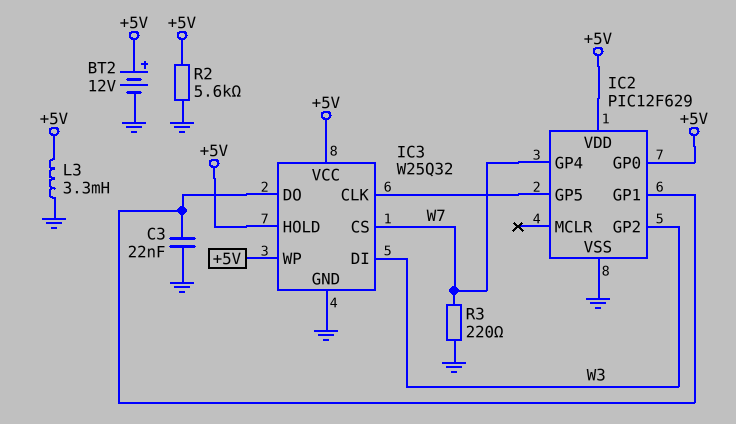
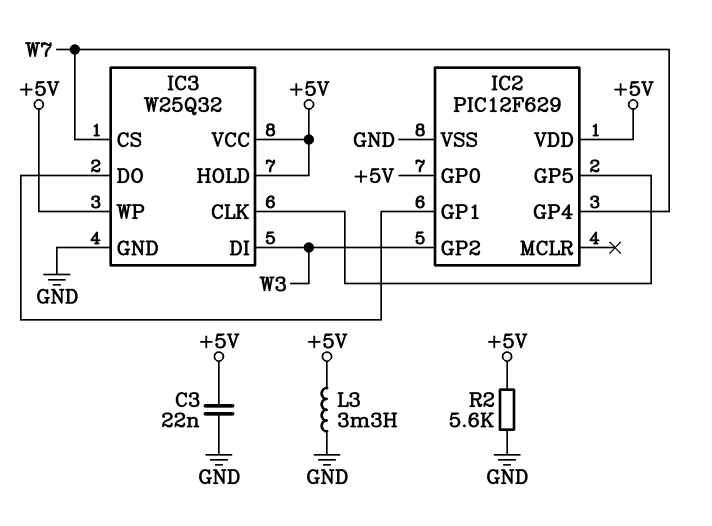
BT2: 12V (plus +5V, minus GND) -> none
C3: 22nF (GND, IC2/GP1) -> 22nF (+5V, GND)
R3: 220 (GND, W7) -> none

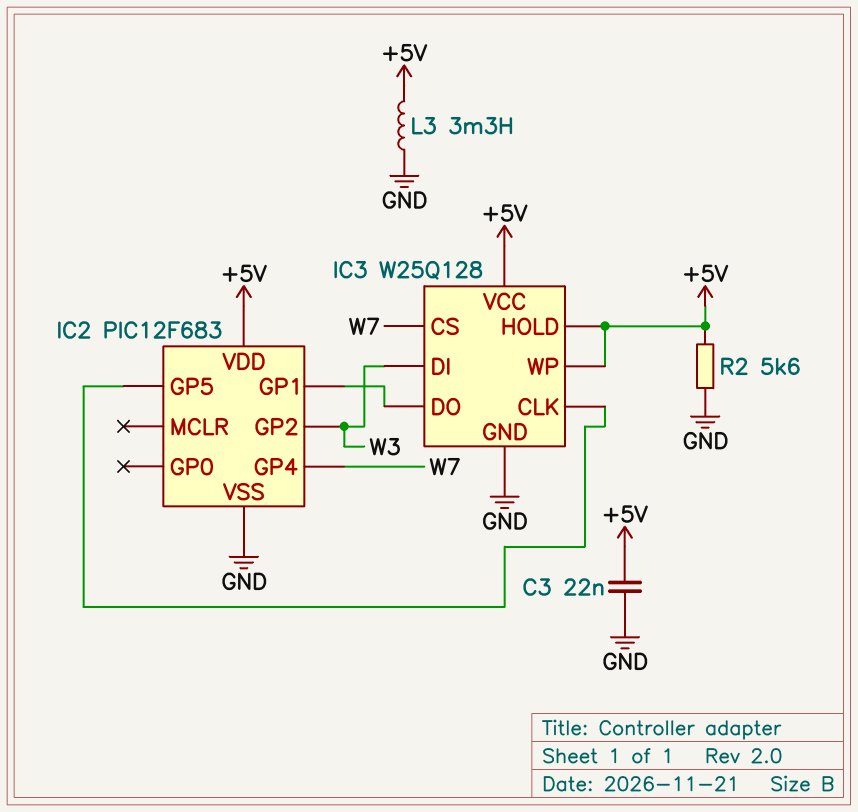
IC2: PIC12F629 -> PIC12F683
IC2 pin GP0: +5V -> none
IC3: W25Q32 -> W25Q128

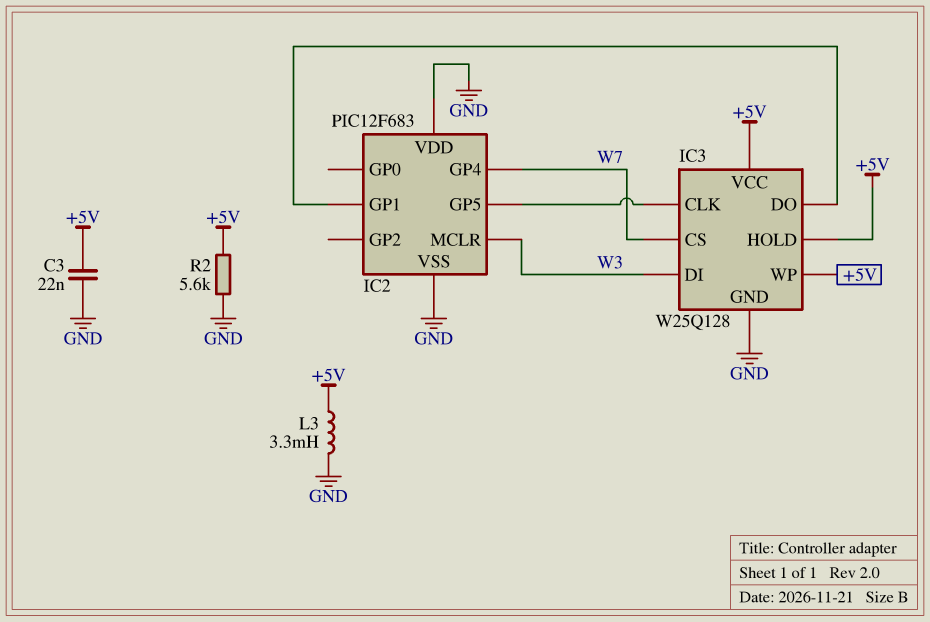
IC2 pin GP2: W3 -> none
IC2 pin MCLR: none -> W3
IC2 pin VDD: +5V -> GND

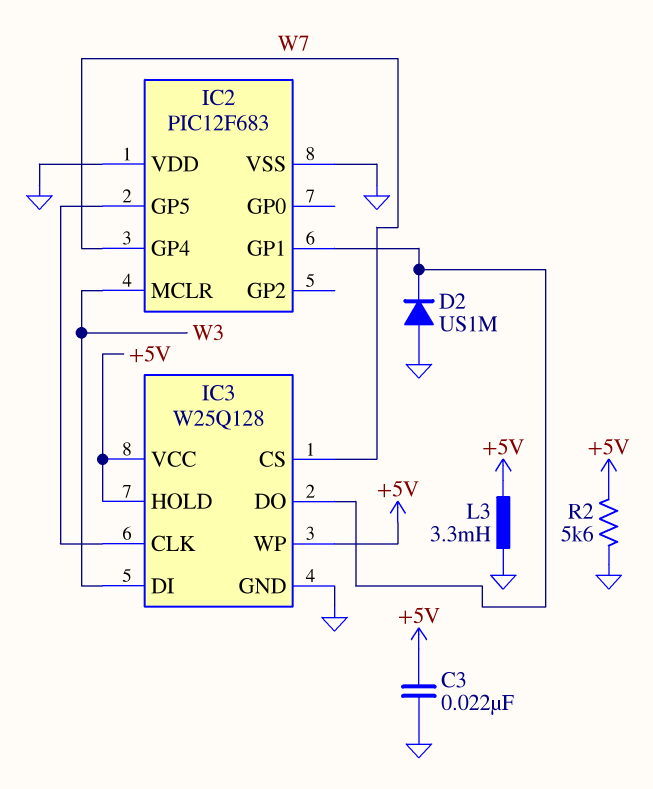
D2: none -> diode US1M (A GND, K IC2/GP1)

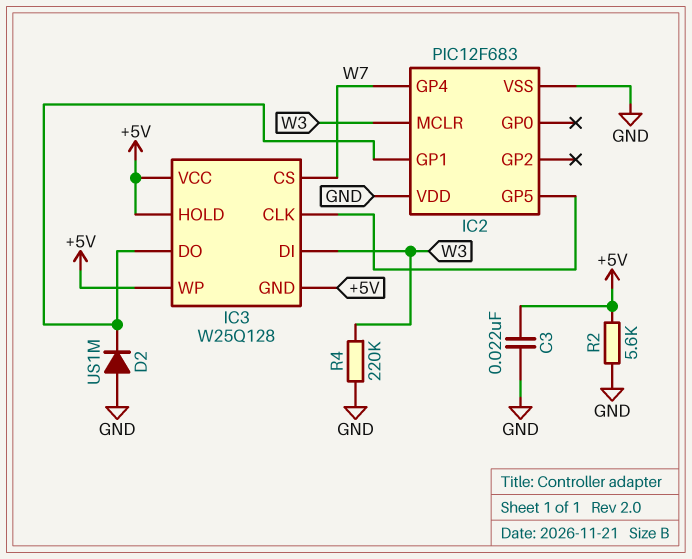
IC3 pin GND: GND -> +5V
L3: 3.3mH (+5V, GND) -> none
R4: none -> 220k (GND, W3)

